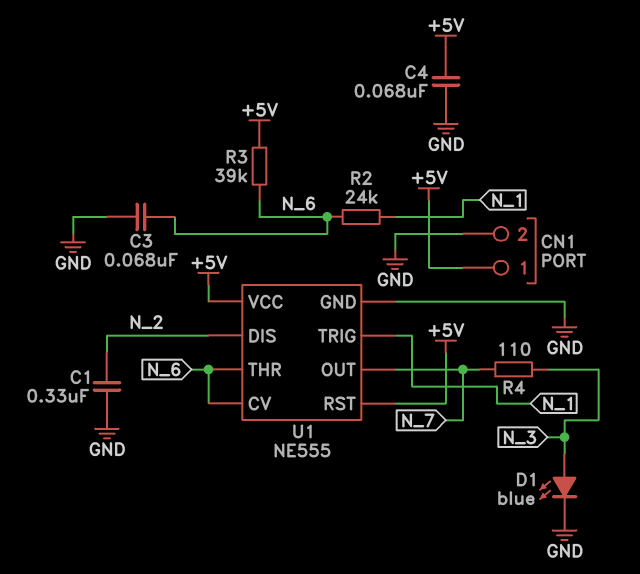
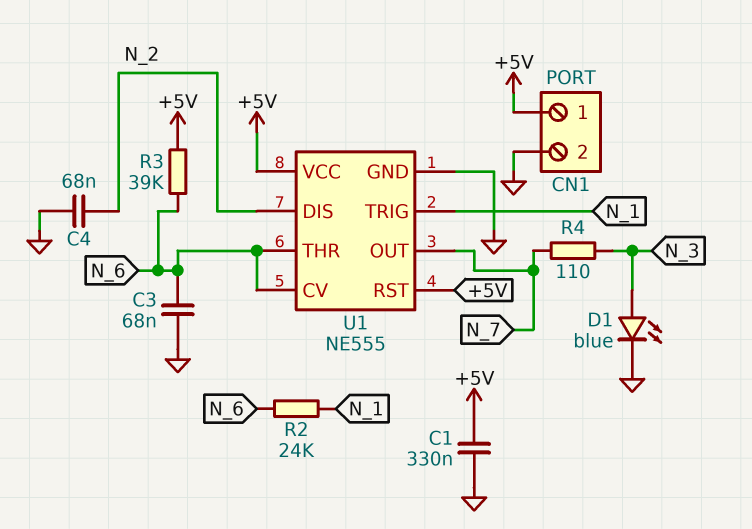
C1: 330nF (GND, N_2) -> 330nF (+5V, GND)
C4: 68nF (+5V, GND) -> 68nF (GND, N_2)

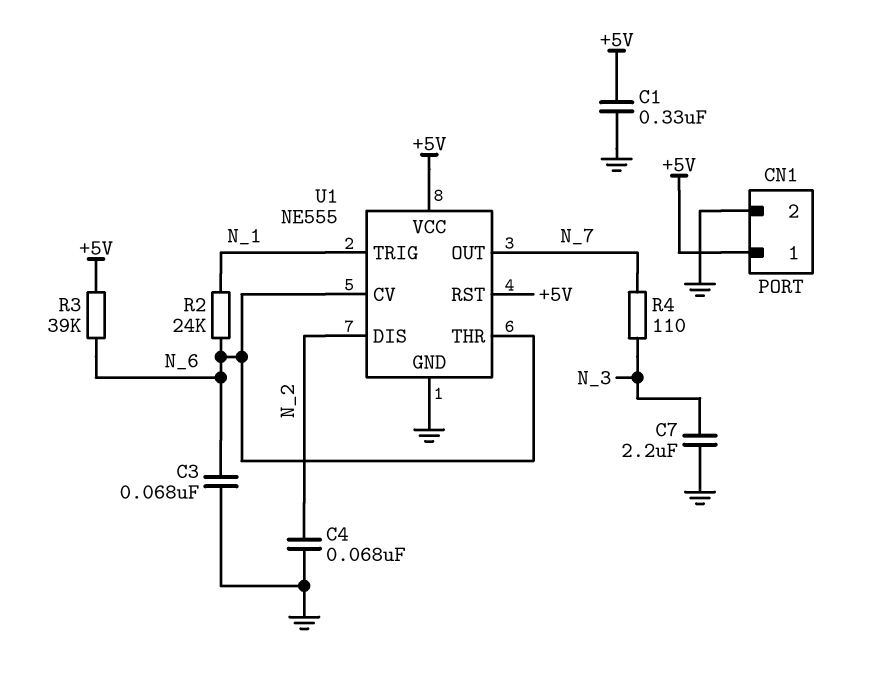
C7: none -> 2.2uF (GND, N_3)
D1: LED blue (A N_3, K GND) -> none

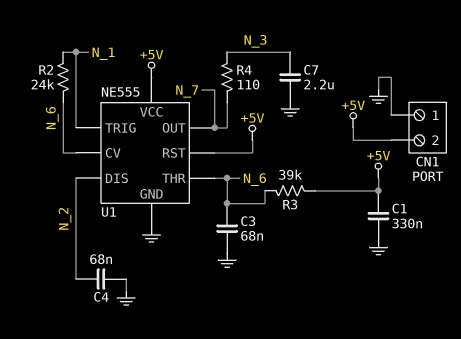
CN1 pin 1: +5V -> GND
CN1 pin 2: GND -> +5V

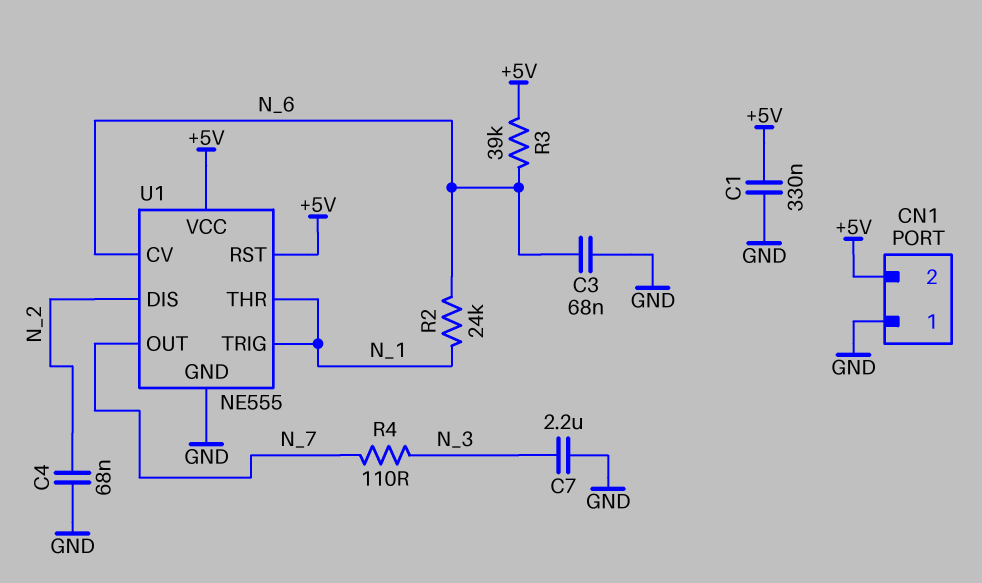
U1 pin THR: N_6 -> N_1

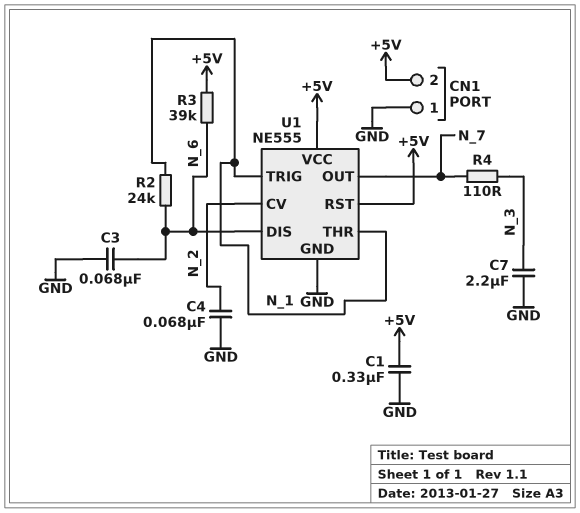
U1 pin CV: N_6 -> N_2
U1 pin DIS: N_2 -> N_6

